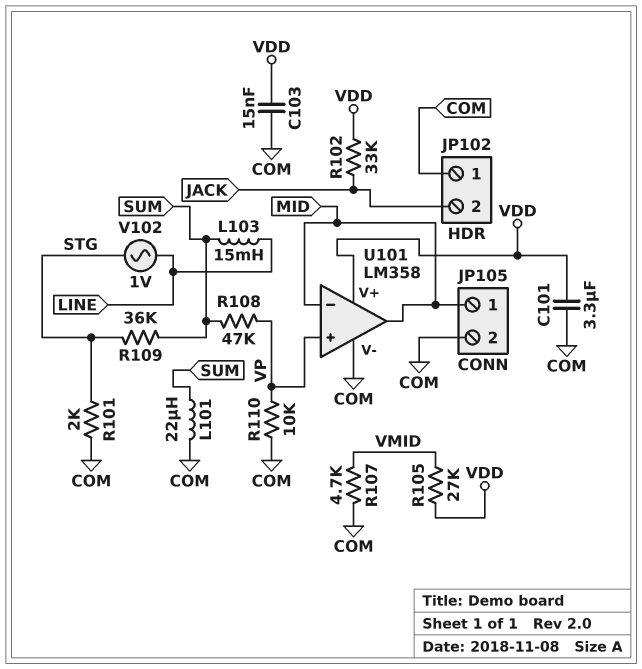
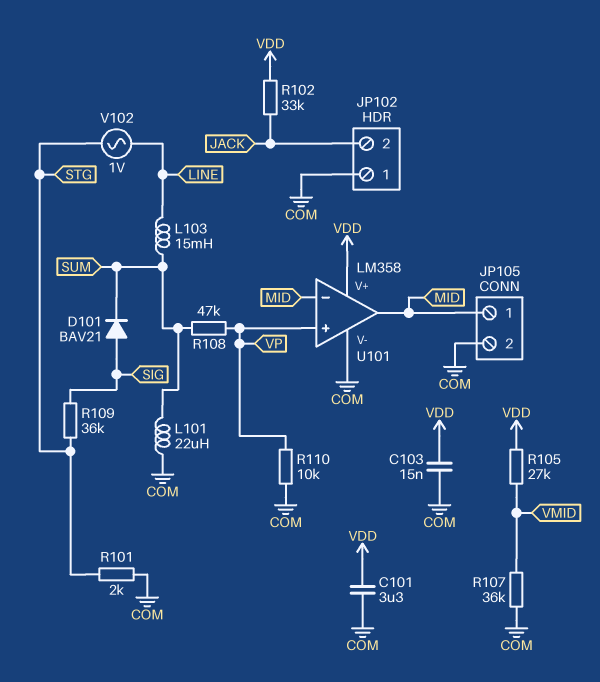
D101: none -> diode BAV21 (A SIG, K SUM)
R107: 4.7k (COM, VMID) -> 36k (COM, VMID)
R109: 36k (STG, SUM) -> 36k (SIG, STG)

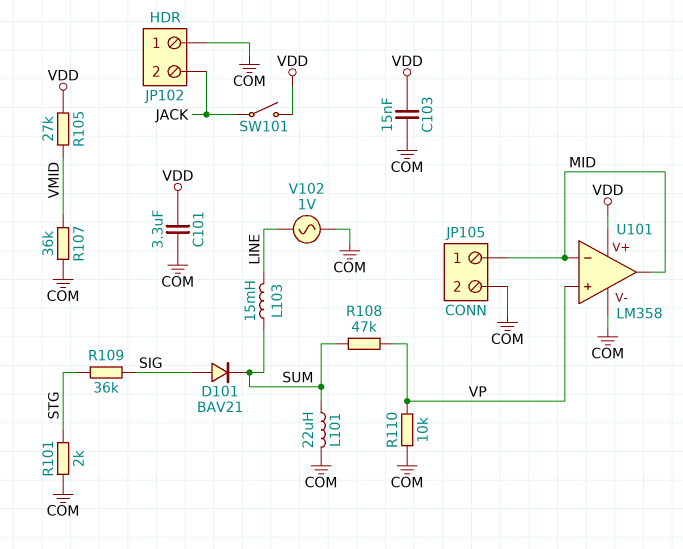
R102: 33k (JACK, VDD) -> none
SW101: none -> switch (JACK, VDD)
V102: AC 1V (LINE, STG) -> AC 1V (COM, LINE)

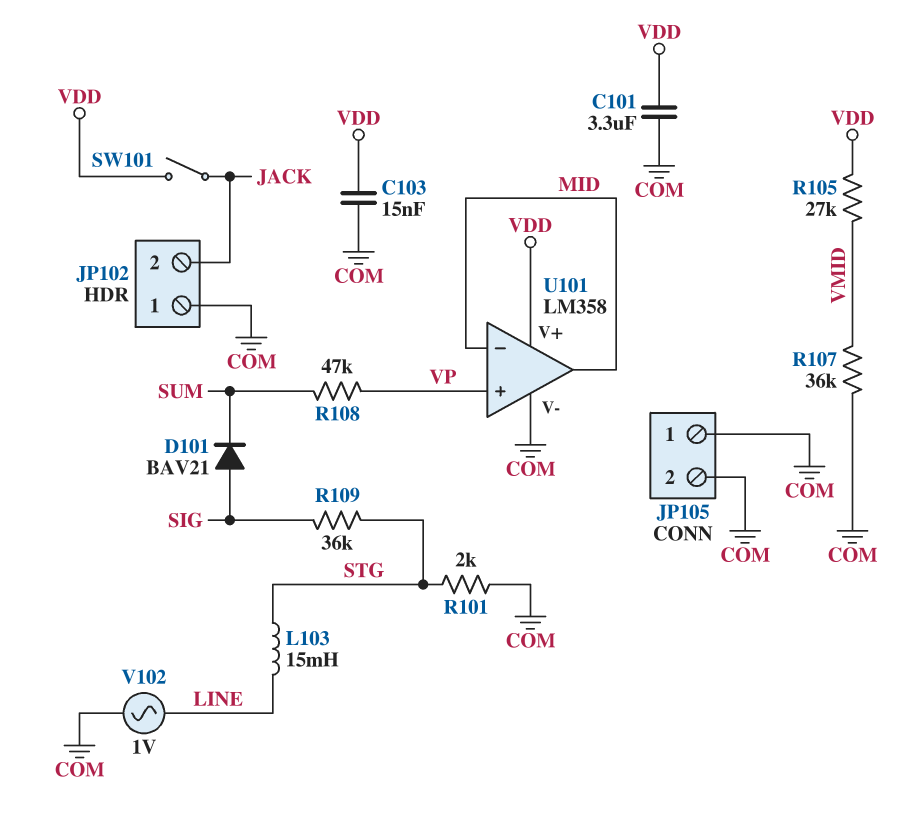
JP105 pin 1: MID -> COM
L101: 22uH (COM, SUM) -> none
L103: 15mH (LINE, SUM) -> 15mH (LINE, STG)
R110: 10k (COM, VP) -> none

